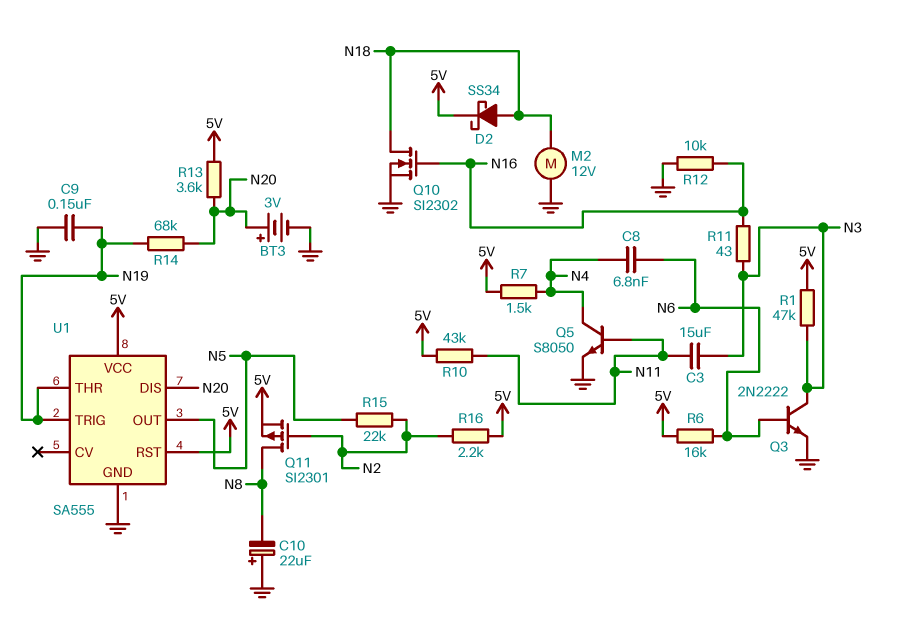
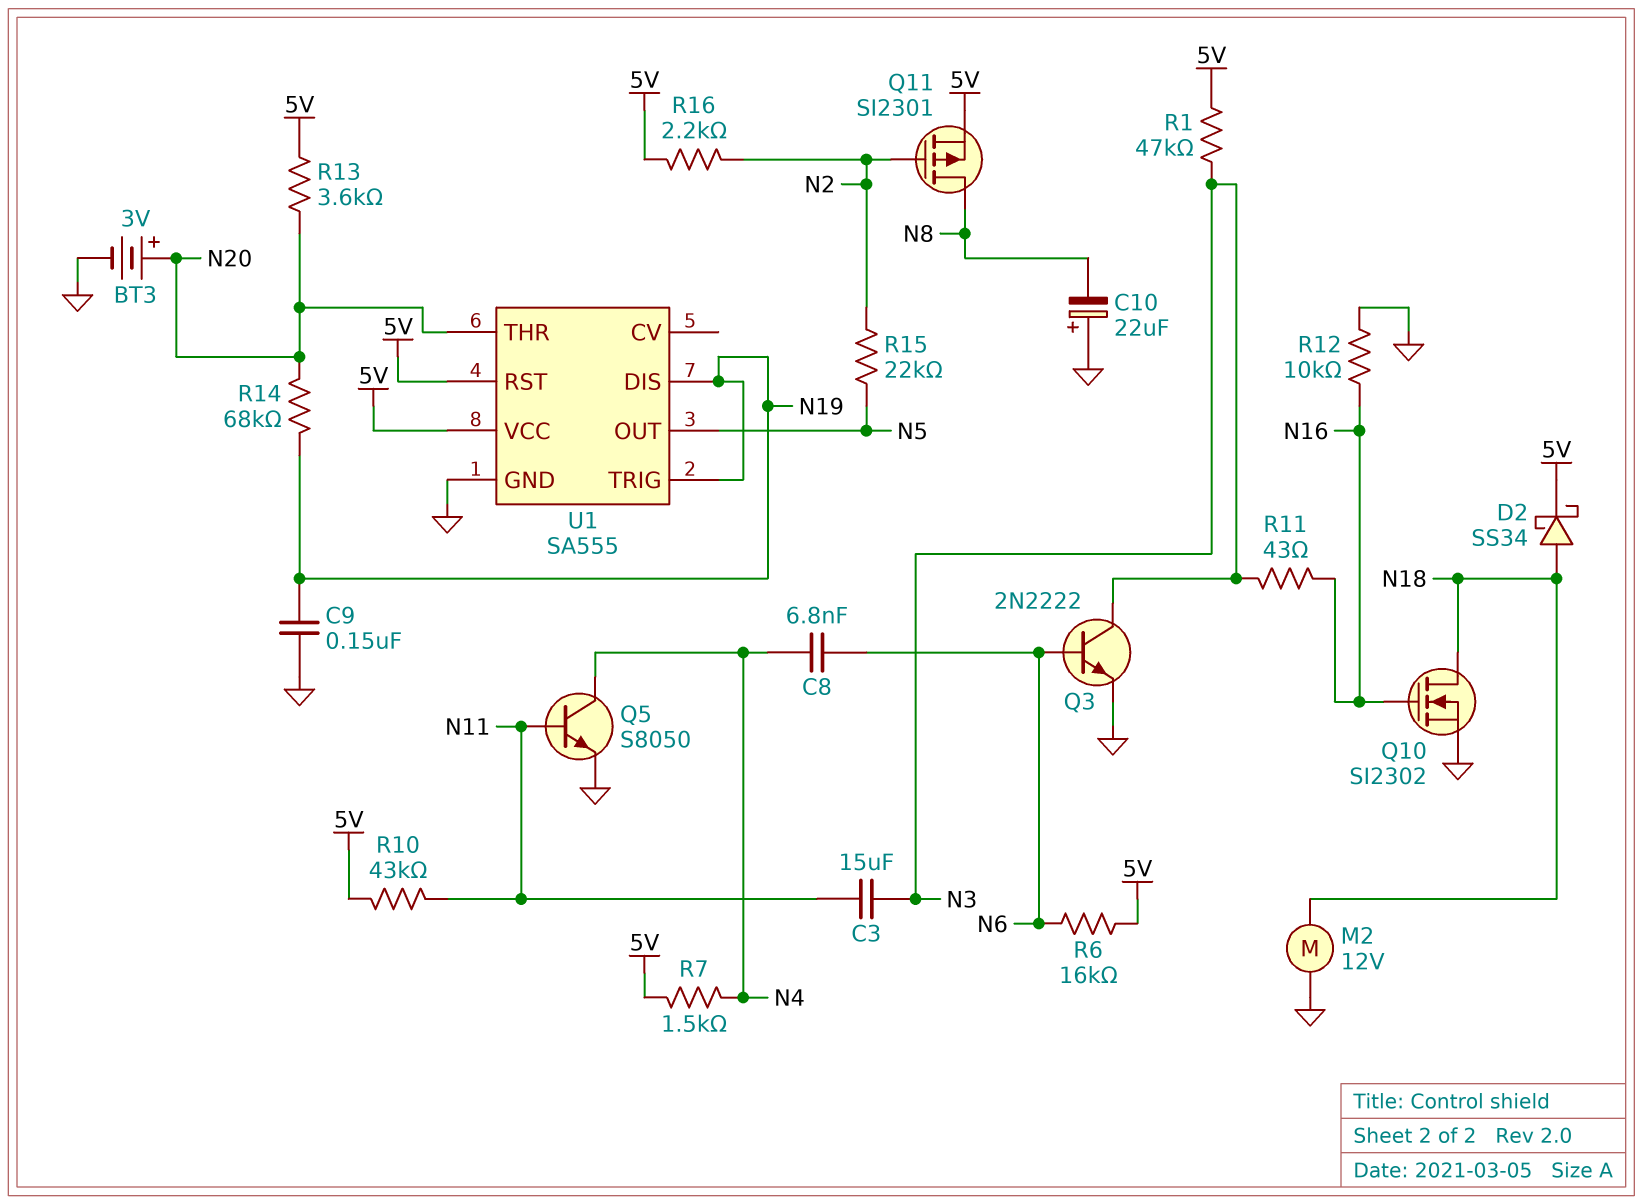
U1 pin DIS: N20 -> N19
U1 pin THR: N19 -> N20

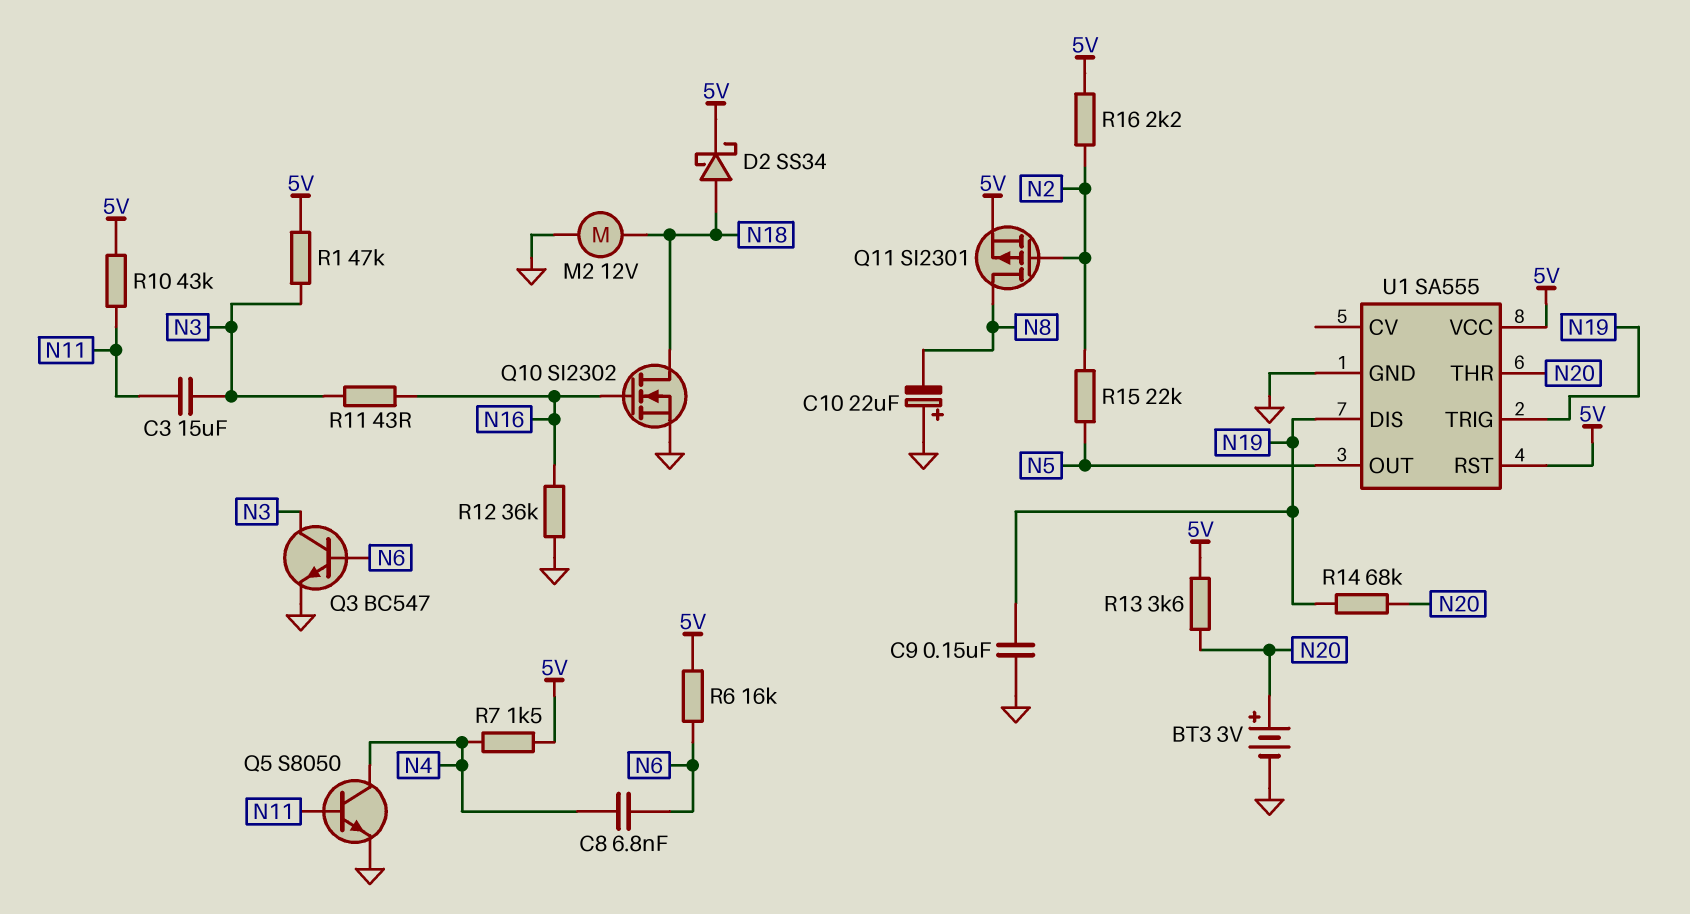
Q3: NPN 2N2222 (B N6, C N3, E GND) -> NPN BC547 (B N6, C N3, E GND)
R12: 10k (GND, N16) -> 36k (GND, N16)

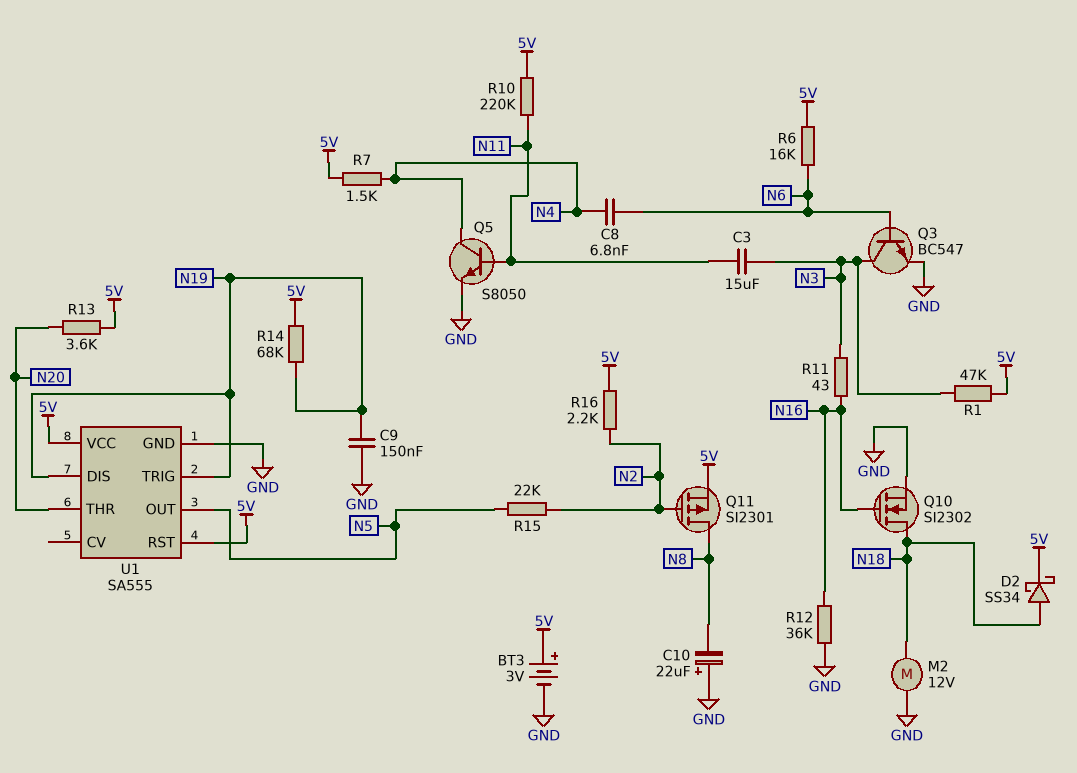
BT3: 3V (plus N20, minus GND) -> 3V (plus 5V, minus GND)
R10: 43k (5V, N11) -> 220k (5V, N11)
R14: 68k (N19, N20) -> 68k (5V, N19)

